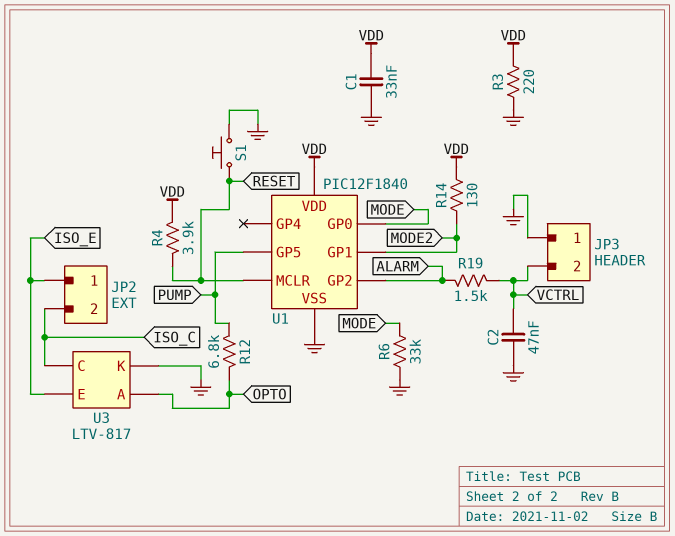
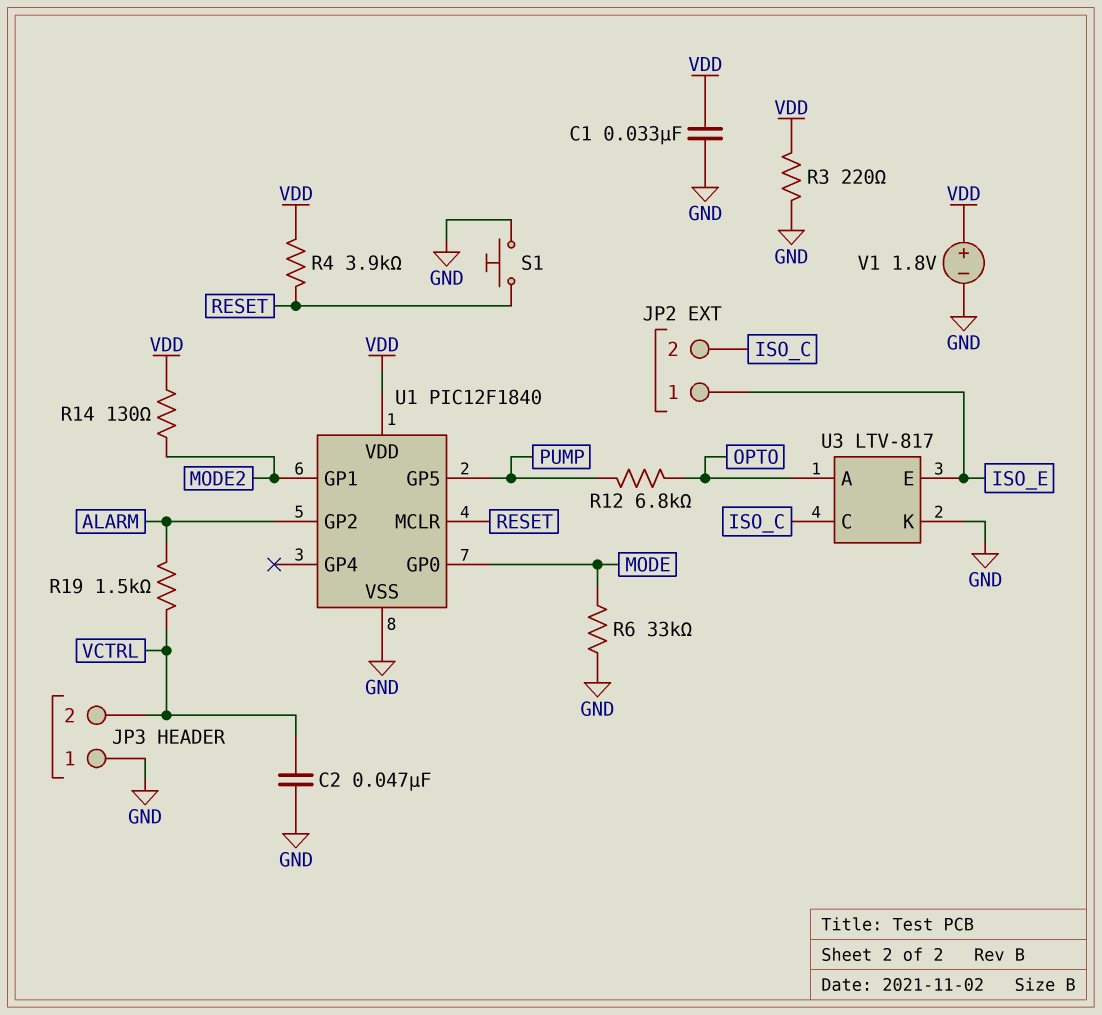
V1: none -> 1.8V (plus VDD, minus GND)

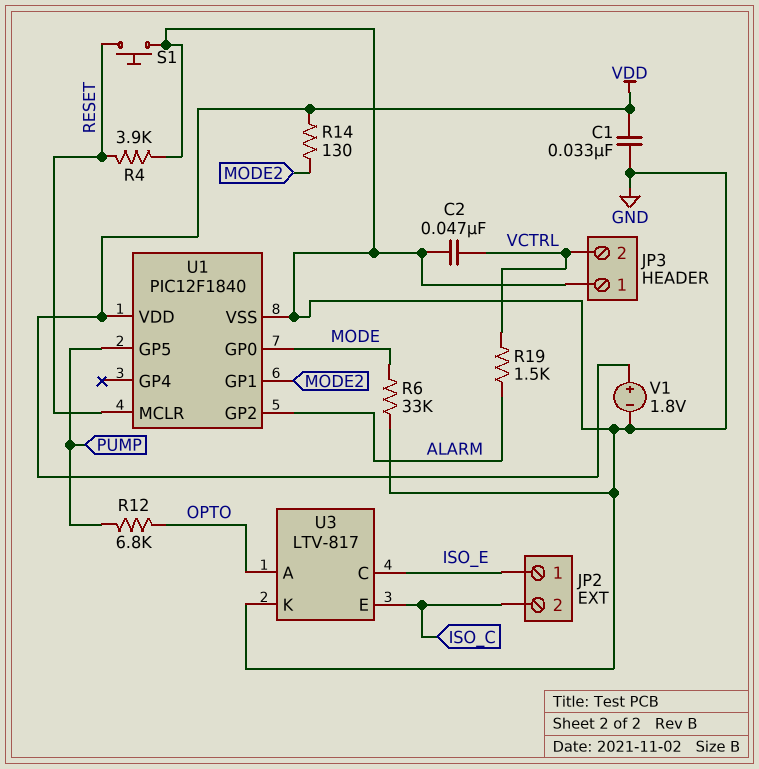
R3: 220 (GND, VDD) -> none
R4: 3.9k (RESET, VDD) -> 3.9k (GND, RESET)
U3 pin C: ISO_C -> ISO_E
U3 pin E: ISO_E -> ISO_C

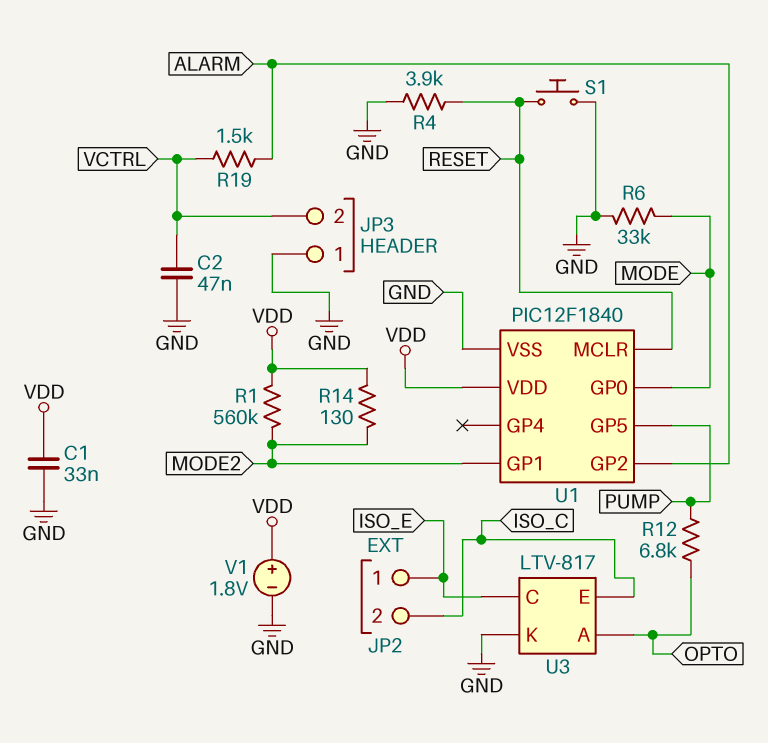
R1: none -> 560k (MODE2, VDD)

